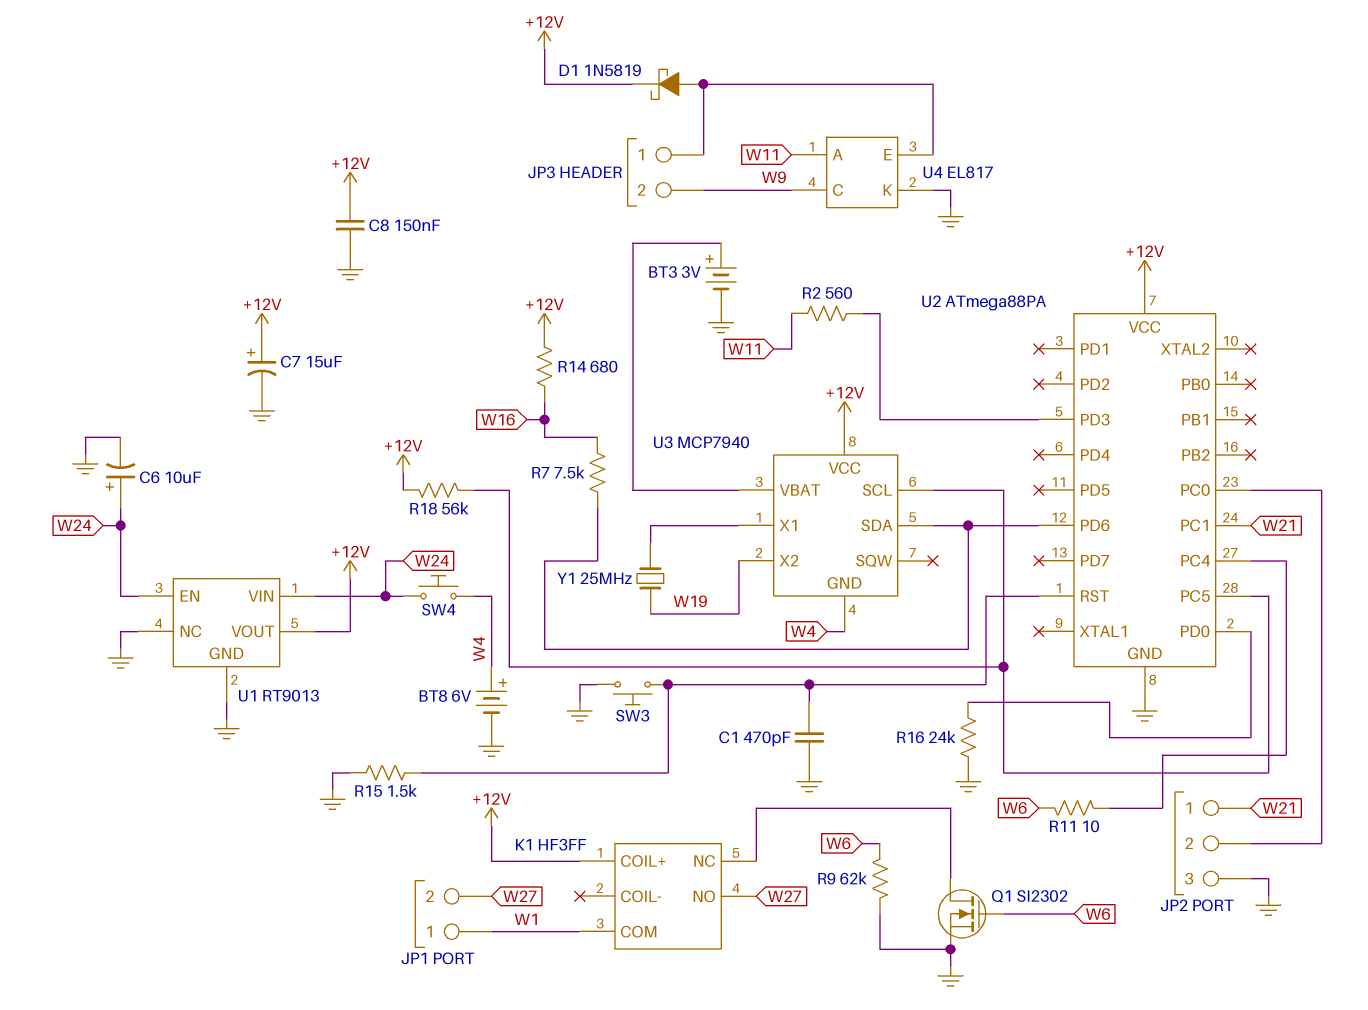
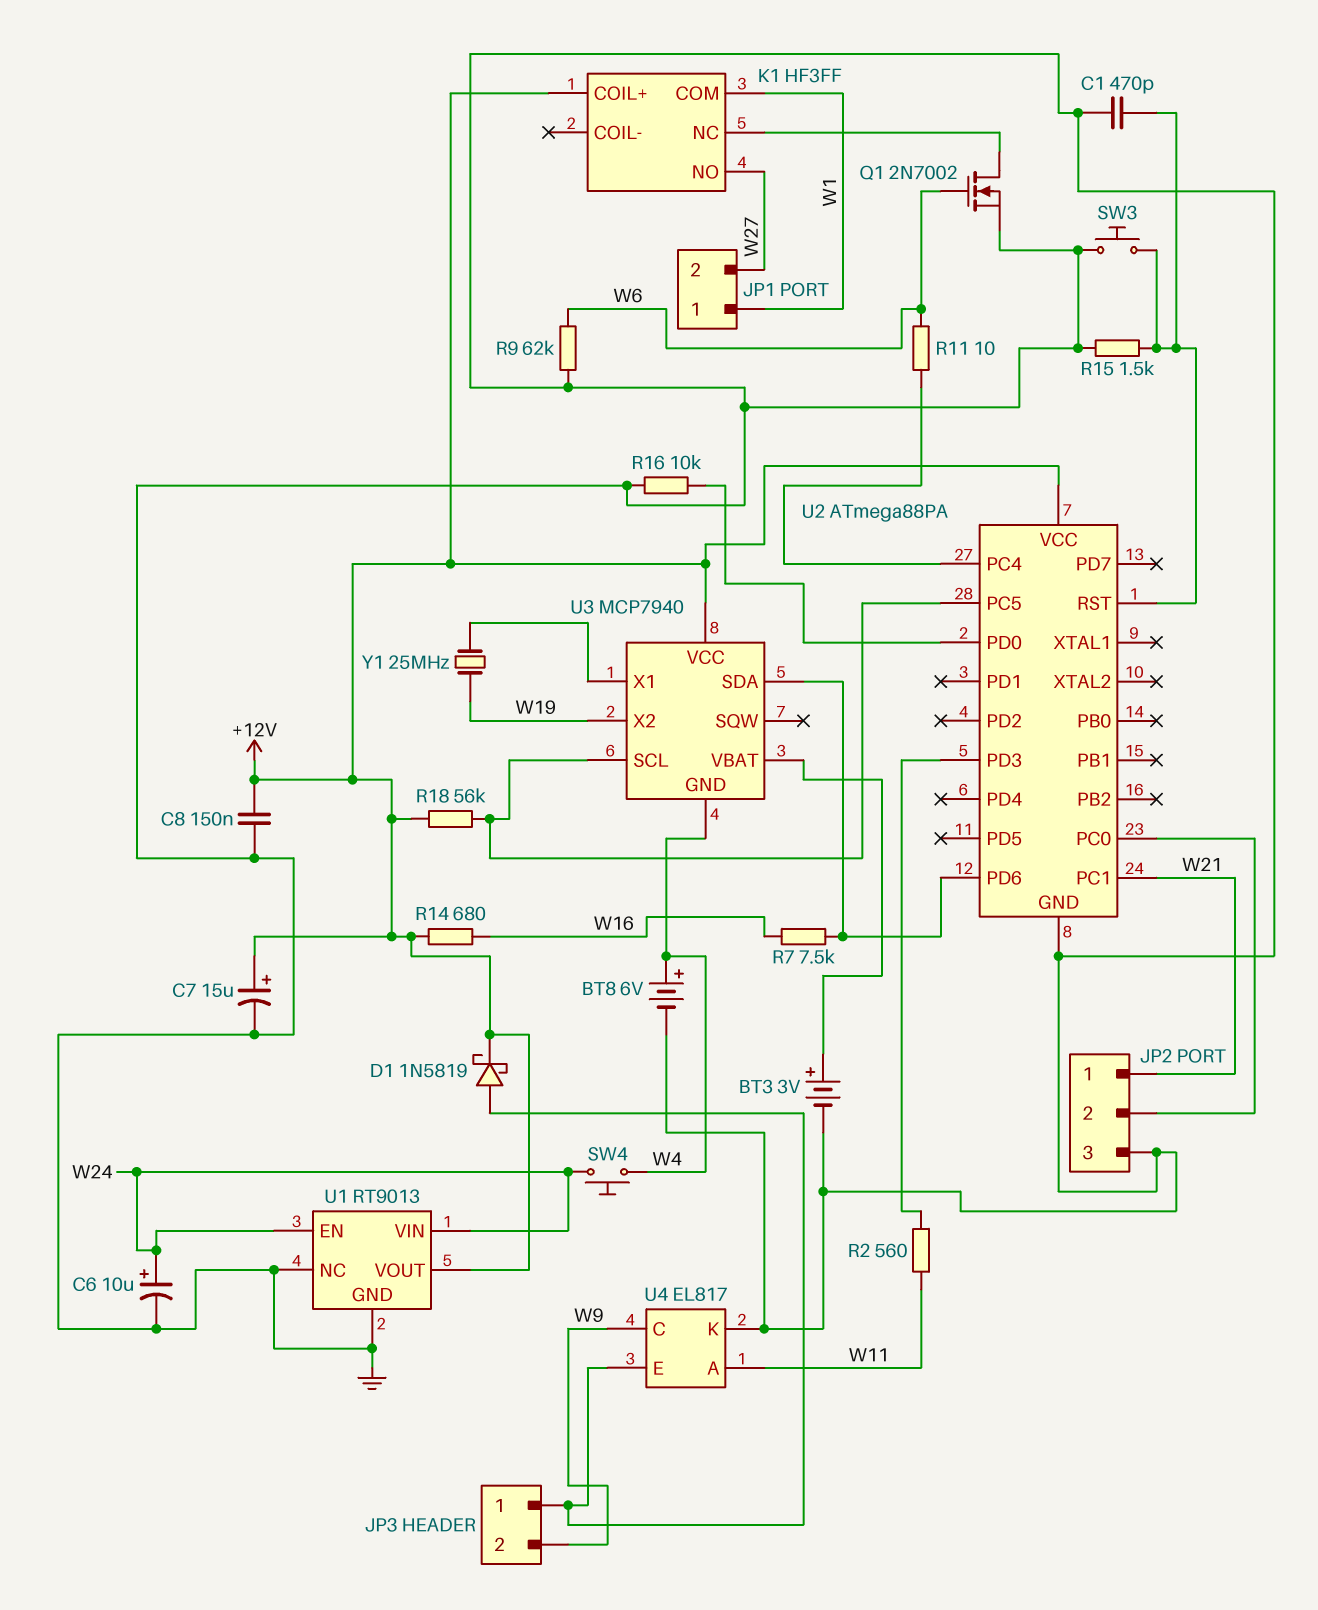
Q1: NMOS SI2302 (G W6, D K1/NC, S GND) -> NMOS 2N7002 (G W6, D K1/NC, S GND)
R16: 24k (GND, U2/PD0) -> 10k (GND, U2/PD0)

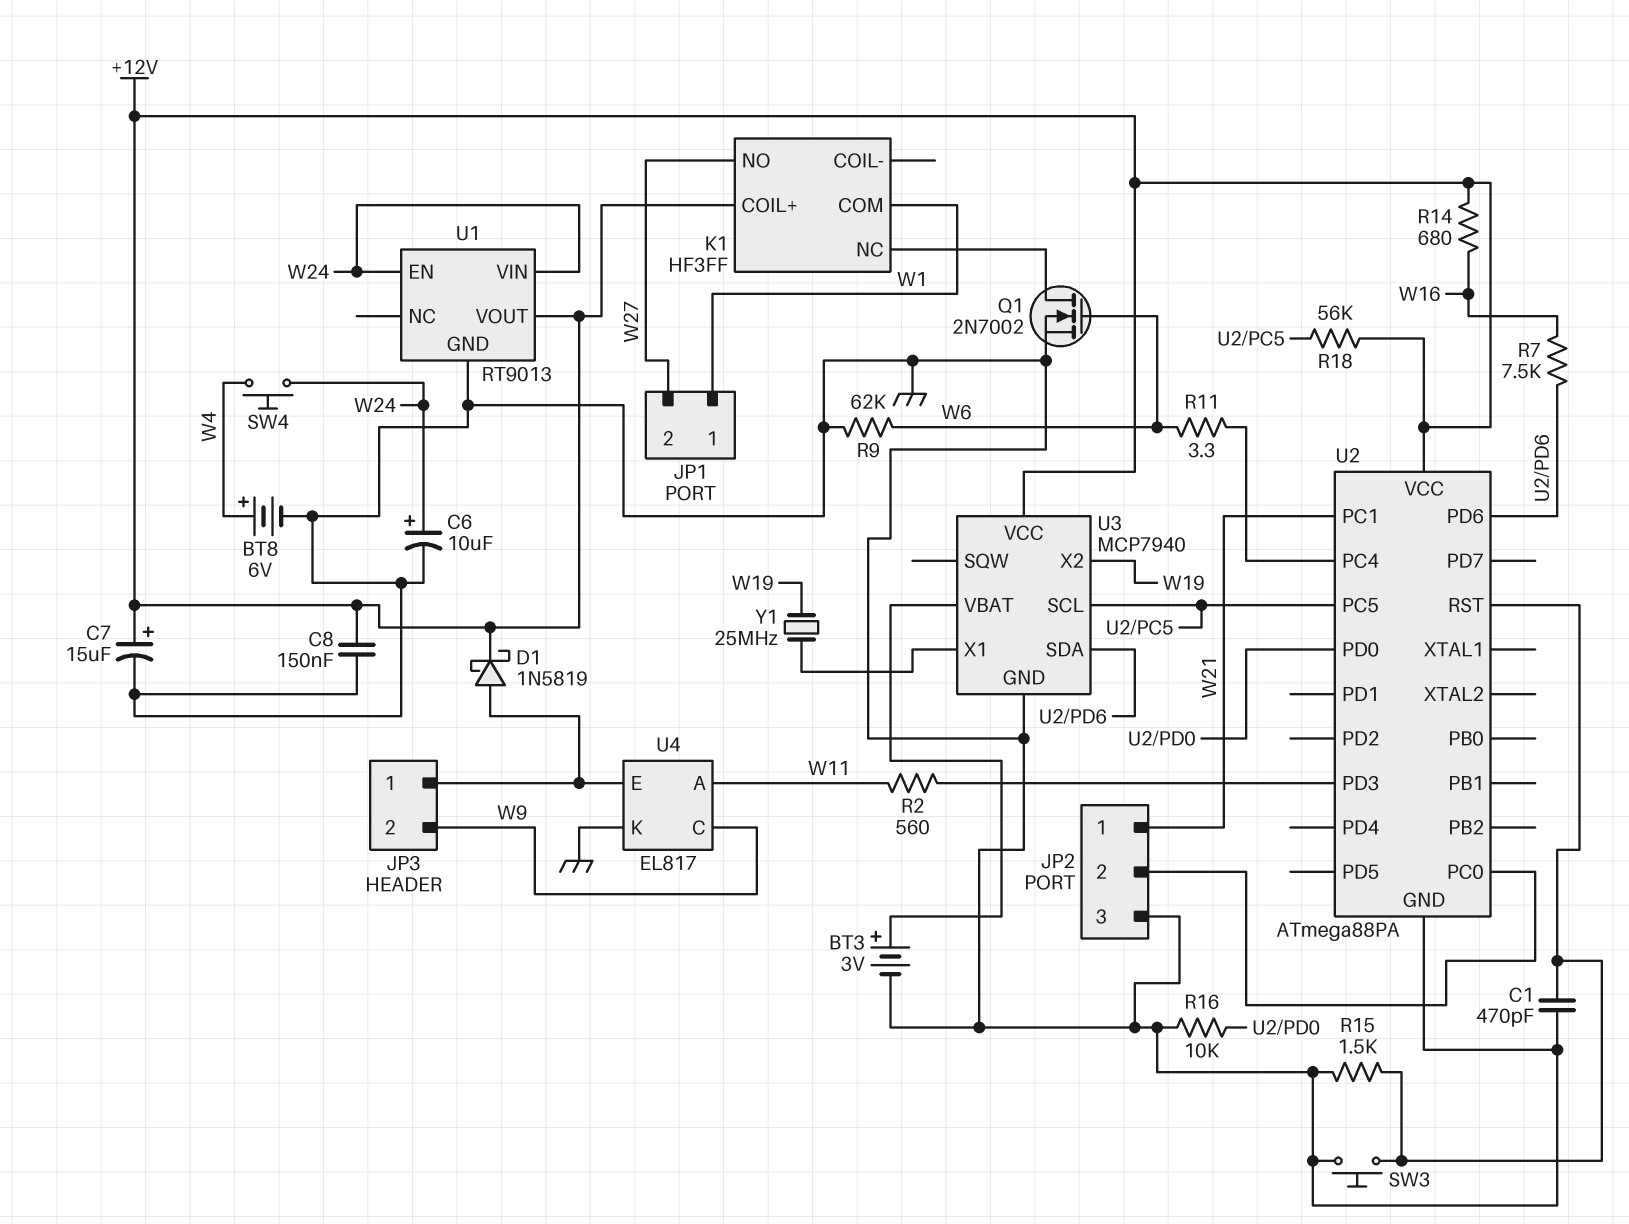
R11: 10 (U2/PC4, W6) -> 3.3 (U2/PC4, W6)
U1 pin NC: GND -> none
U3 pin GND: W4 -> GND

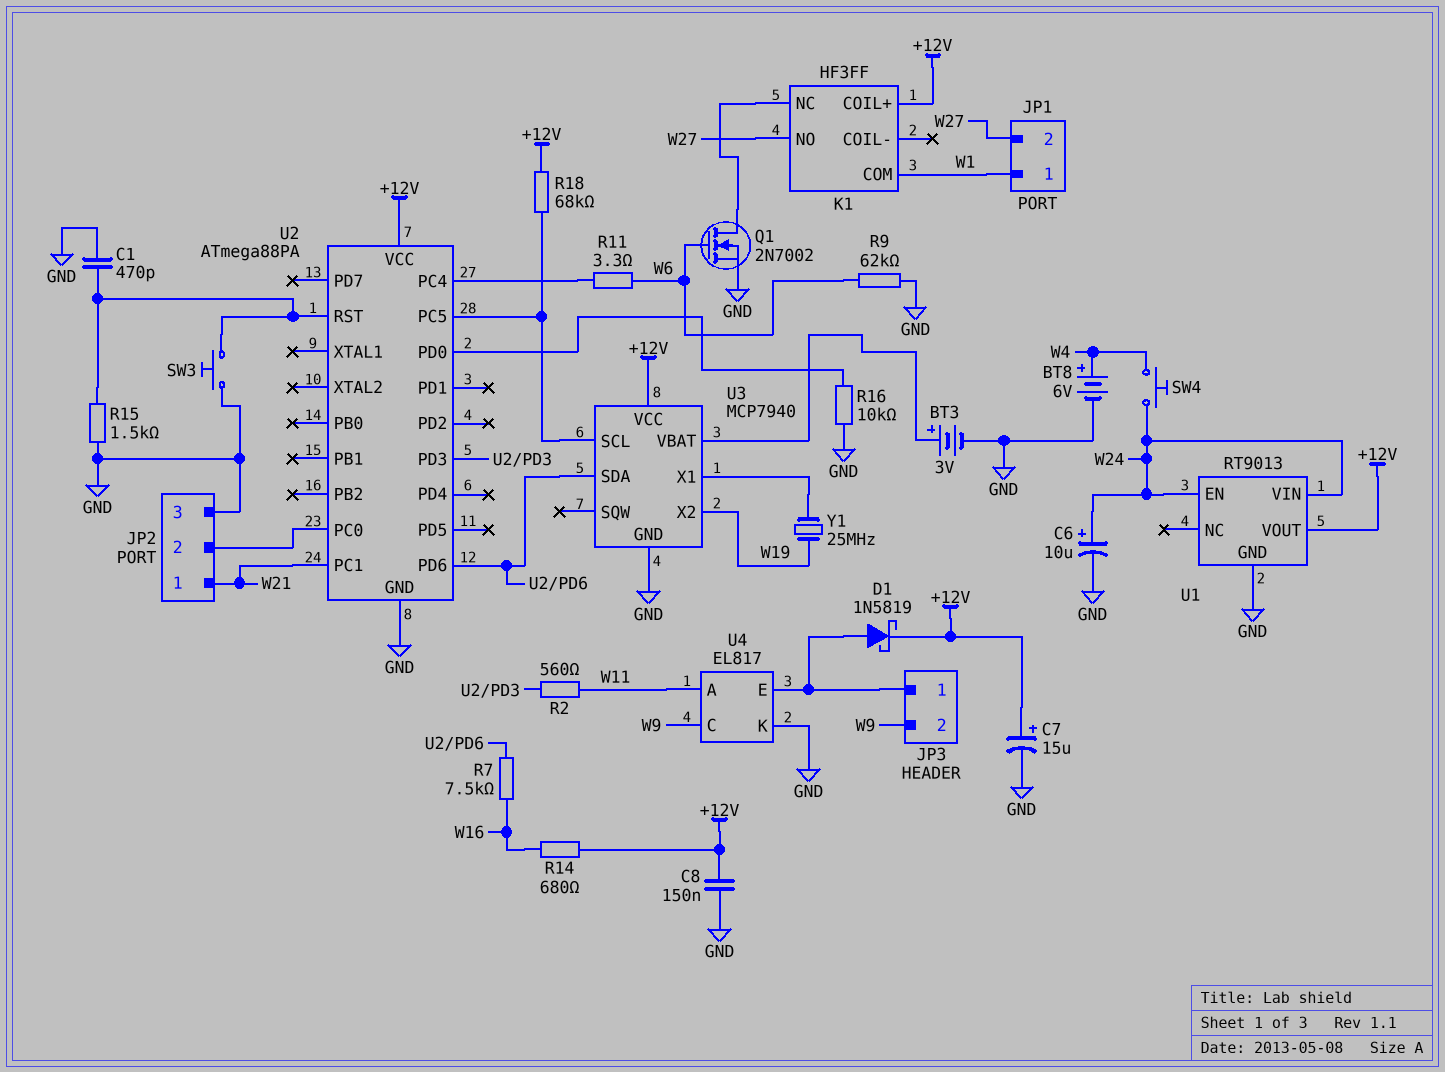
R18: 56k (+12V, U2/PC5) -> 68k (+12V, U2/PC5)

